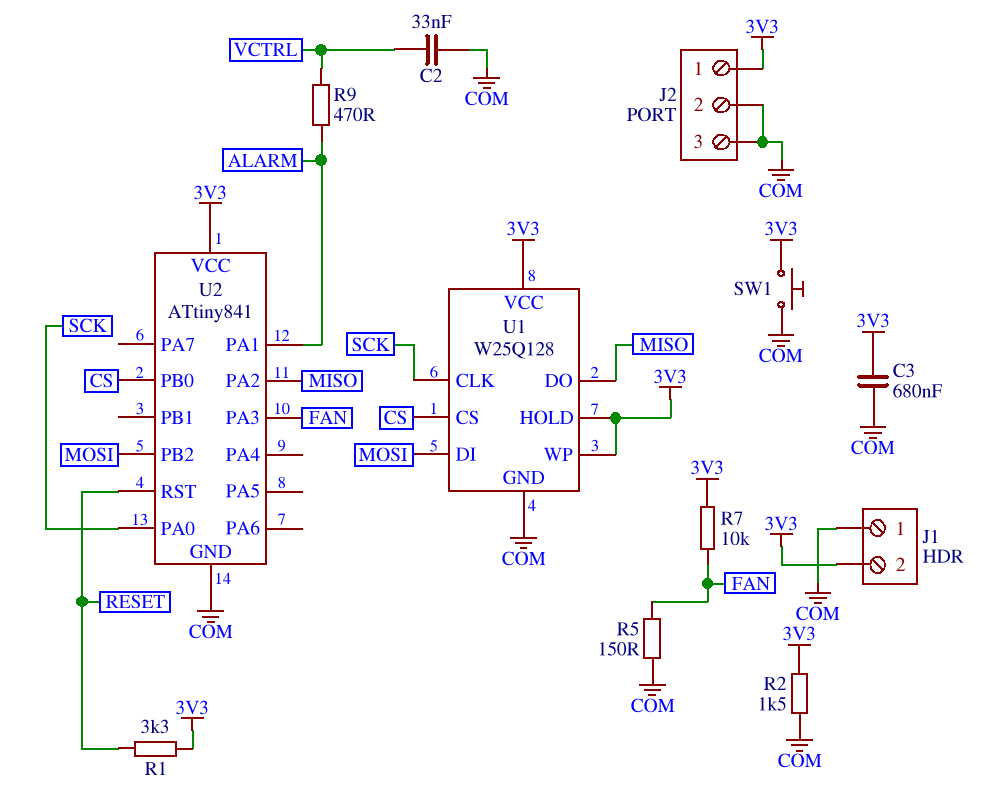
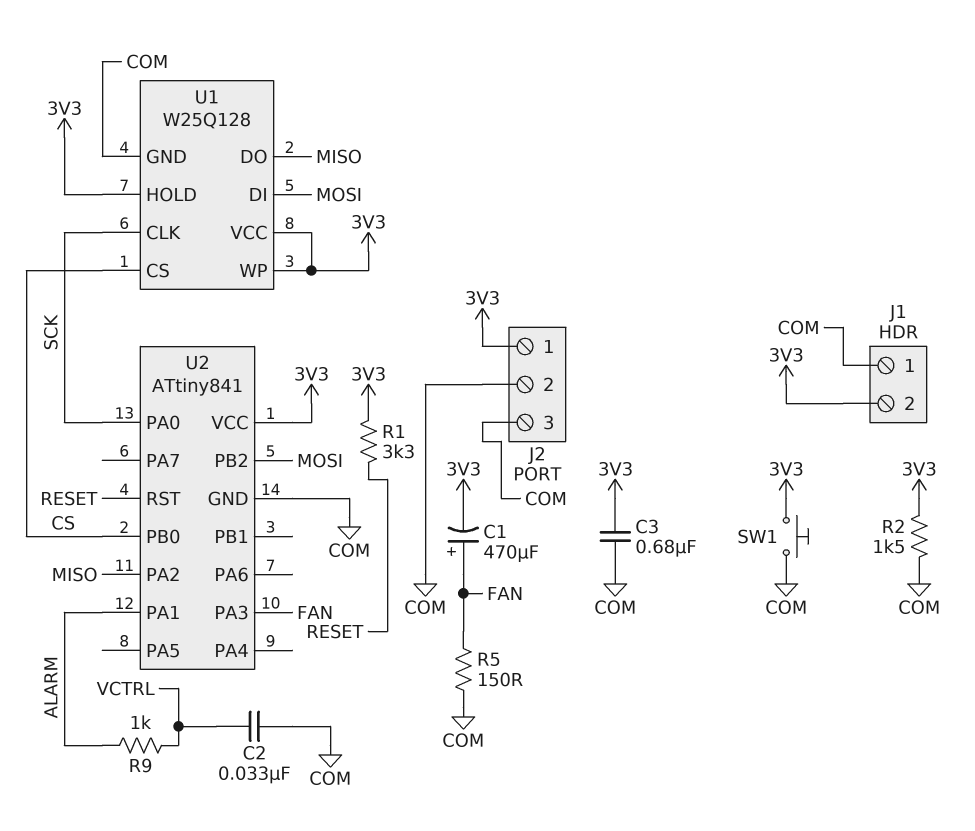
C1: none -> 470uF (plus FAN, minus 3V3)
R7: 10k (3V3, FAN) -> none
R9: 470 (ALARM, VCTRL) -> 1k (ALARM, VCTRL)

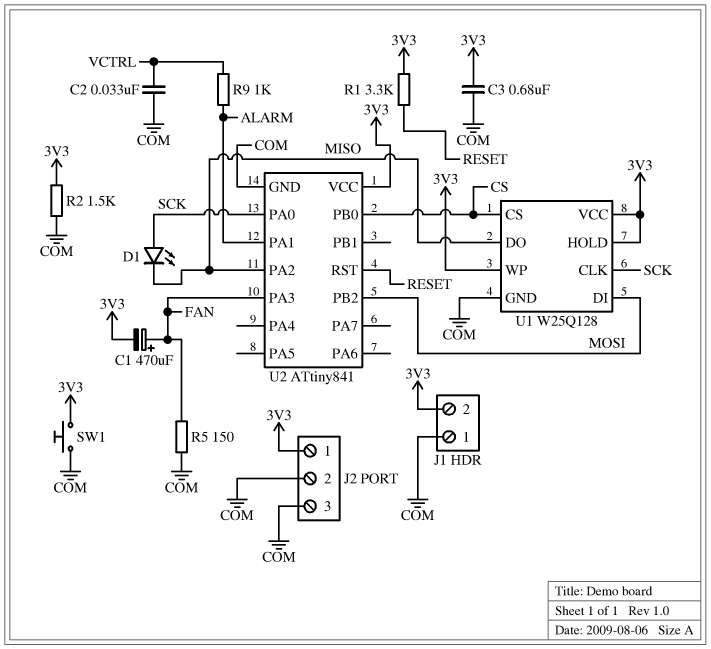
D1: none -> LED (A SCK, K MISO)

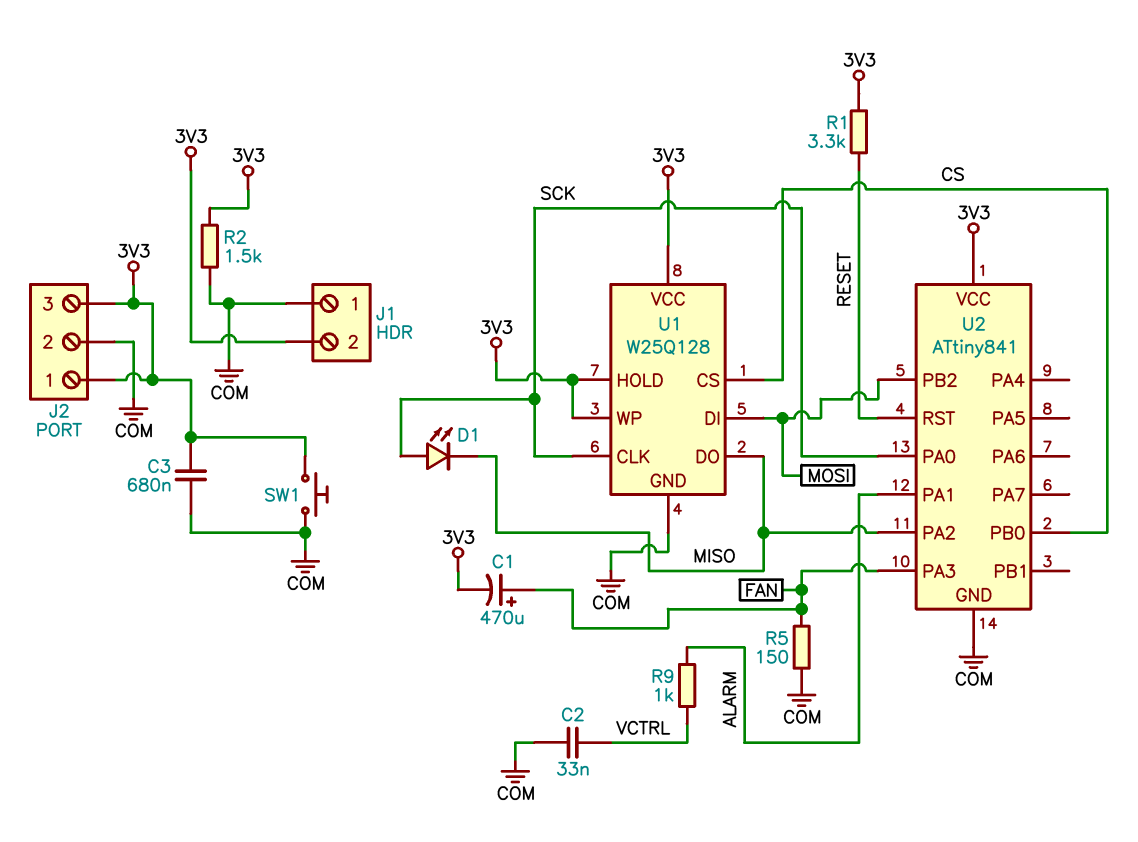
J2 pin 3: COM -> 3V3

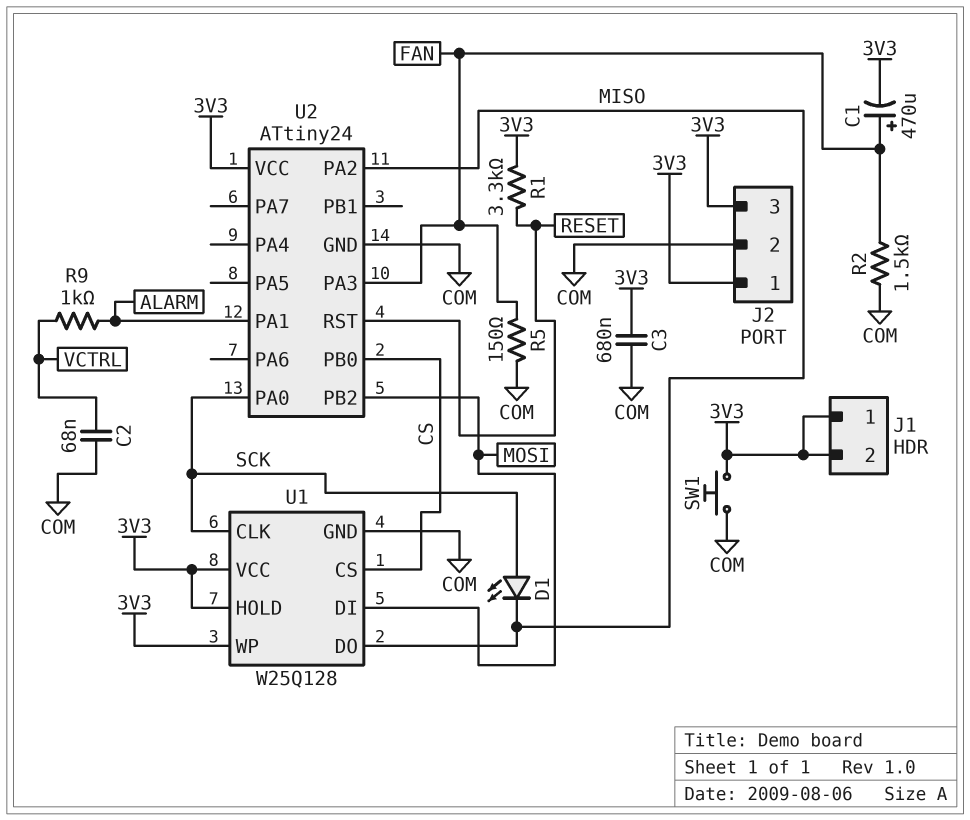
C2: 33nF (COM, VCTRL) -> 68nF (COM, VCTRL)
J1 pin 1: COM -> 3V3
R2: 1.5k (3V3, COM) -> 1.5k (COM, FAN)
U2: ATtiny841 -> ATtiny24

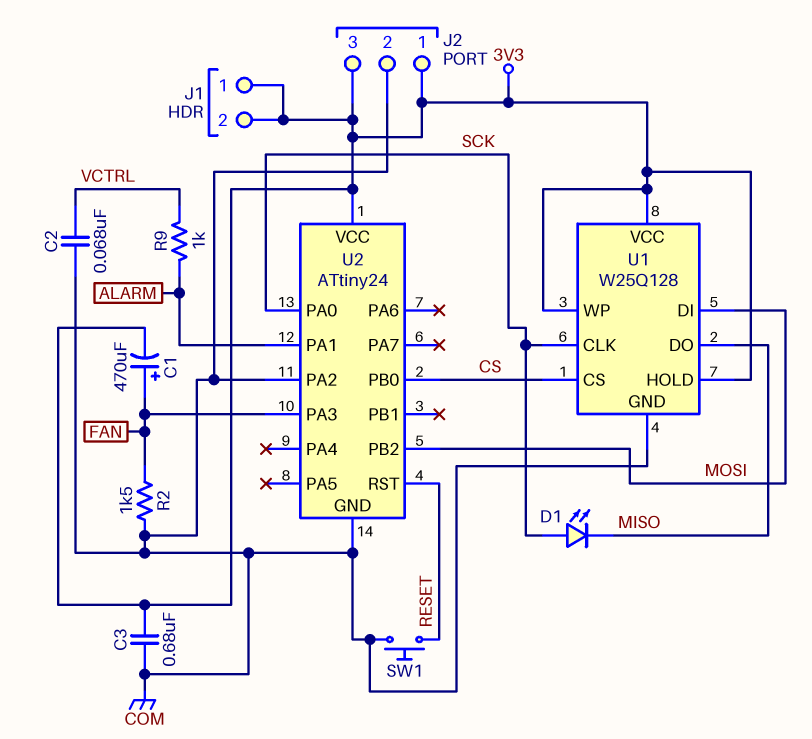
R1: 3.3k (3V3, RESET) -> none
R5: 150 (COM, FAN) -> none
SW1: button (3V3, COM) -> button (COM, RESET)
U2 pin PA2: MISO -> COM

